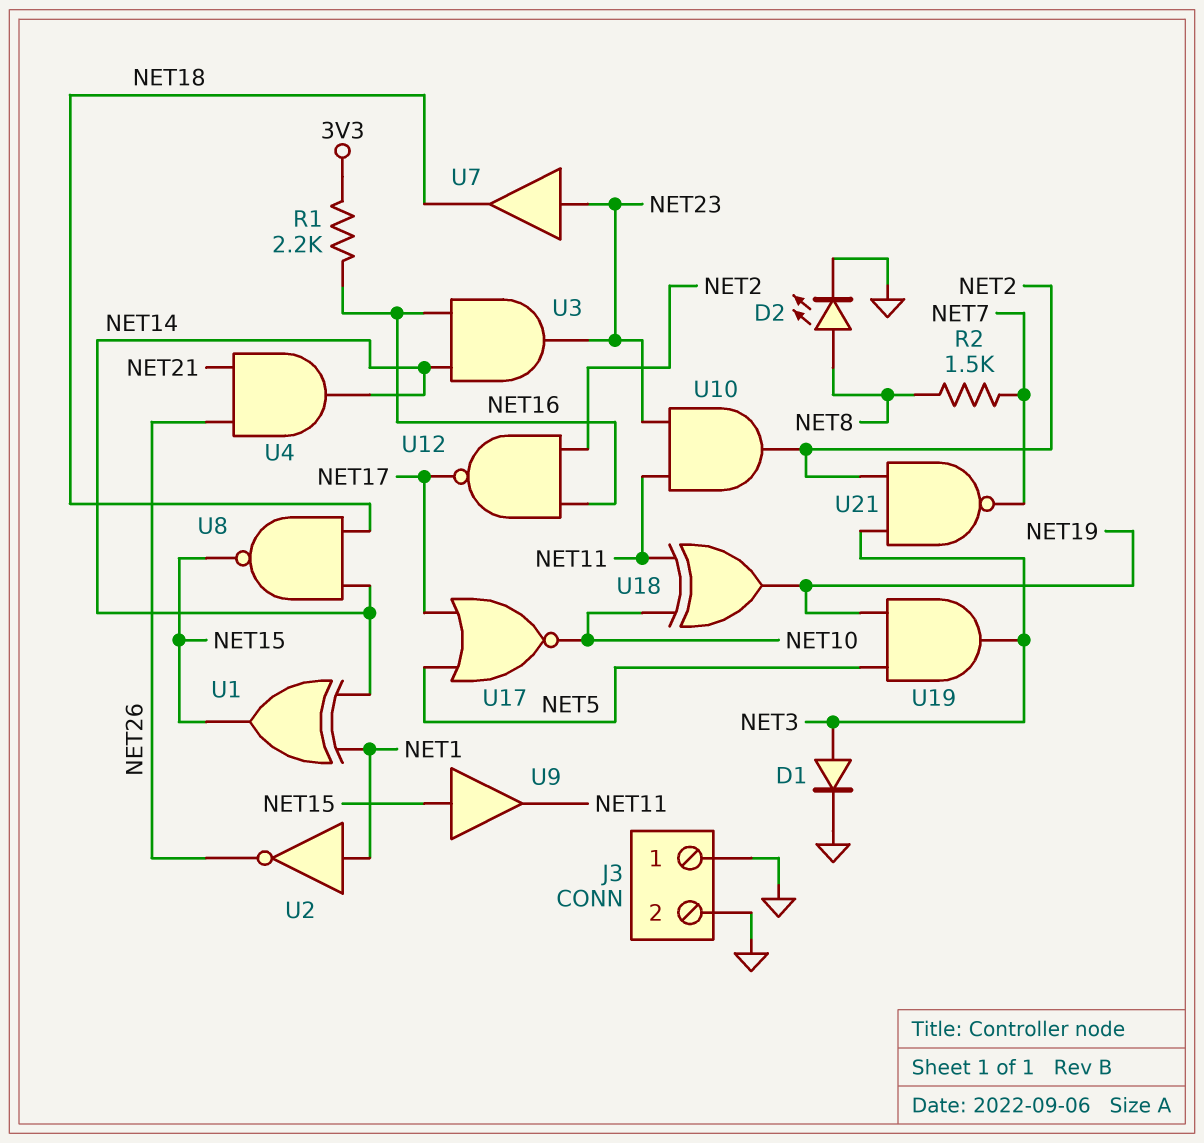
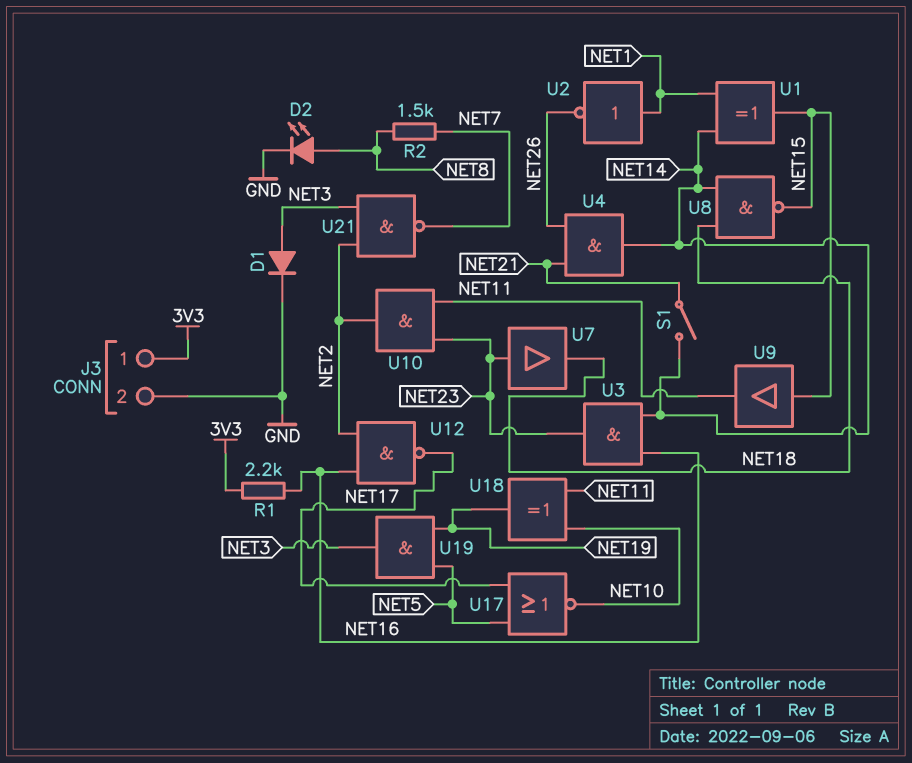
J3 pin 1: GND -> 3V3
S1: none -> switch (NET14, NET21)

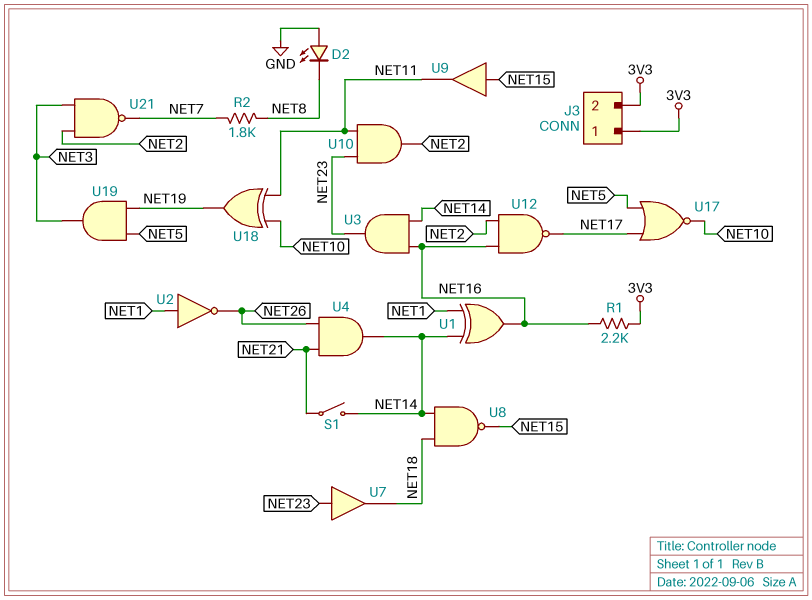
D1: diode (A NET3, K GND) -> none
D2: LED (A NET8, K GND) -> LED (A GND, K NET8)
J3 pin 2: GND -> 3V3
R2: 1.5k (NET7, NET8) -> 1.8k (NET7, NET8)
U1: XOR (in NET1, in NET14, out NET15) -> XOR (in NET1, in NET14, out NET16)

